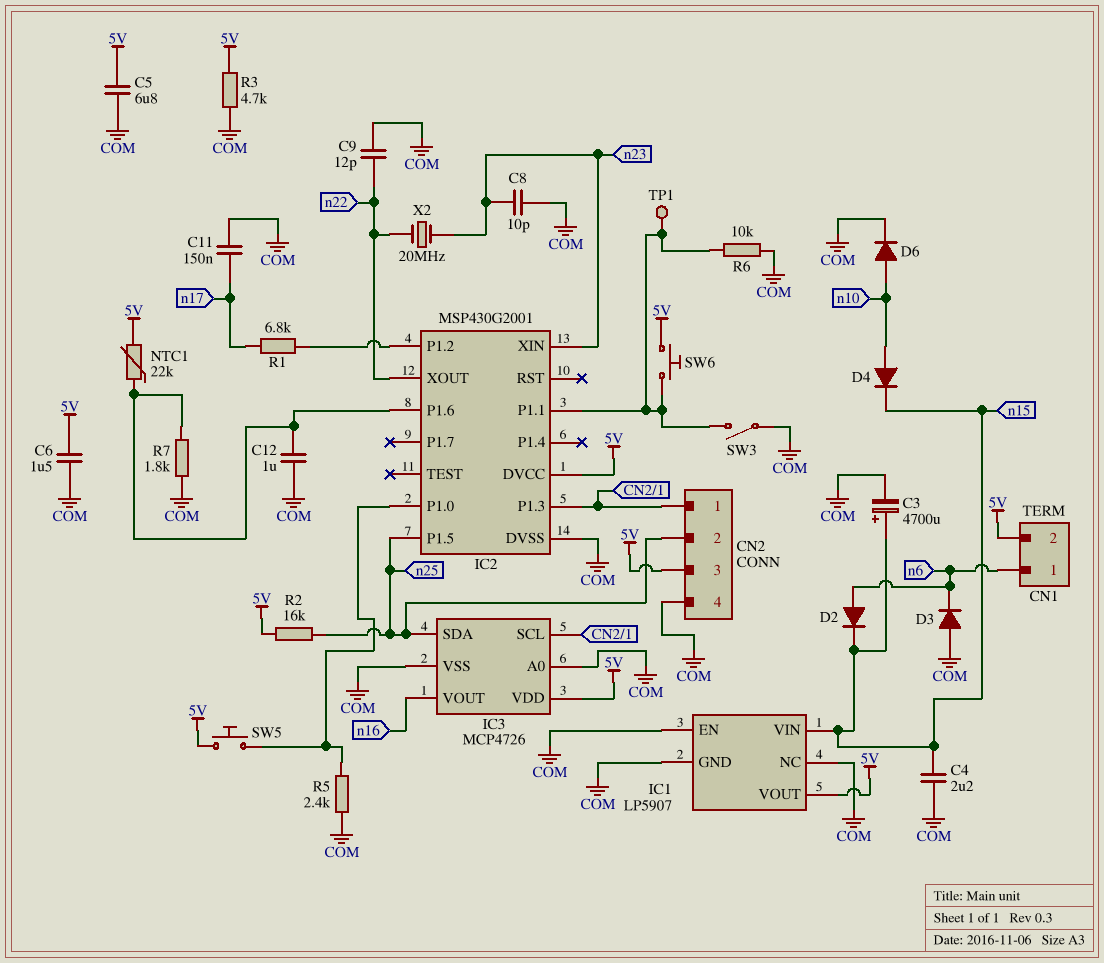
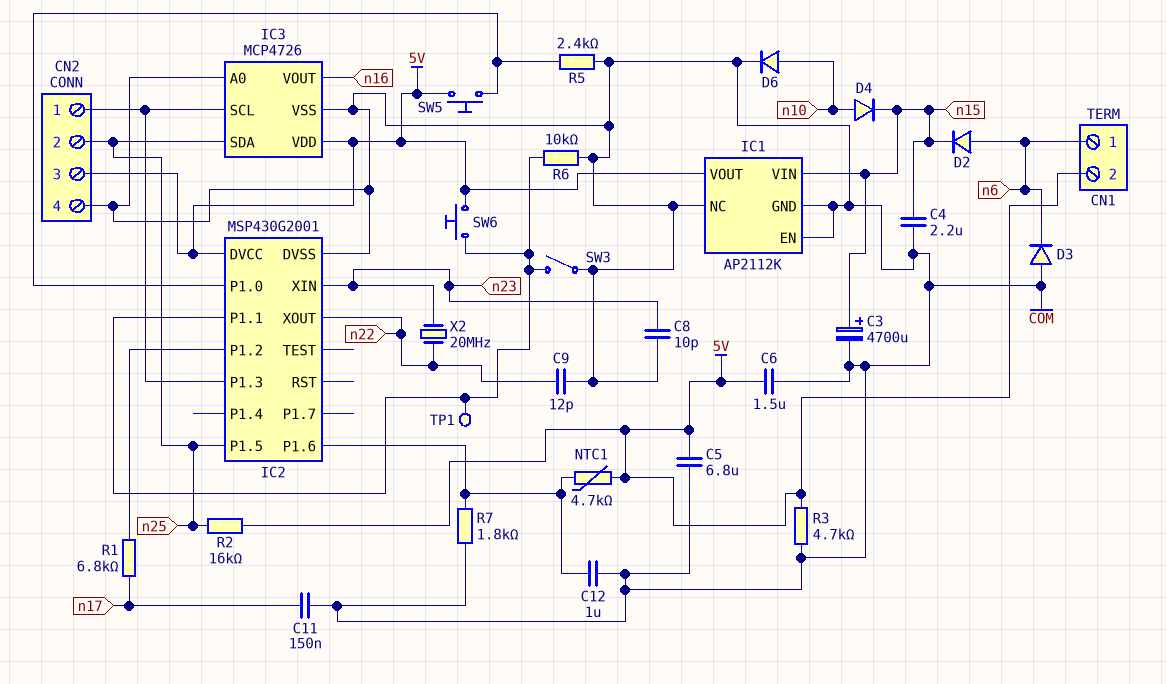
IC1: LP5907 -> AP2112K
NTC1: 22k (5V, IC2/P1.6) -> 4.7k (5V, IC2/P1.6)

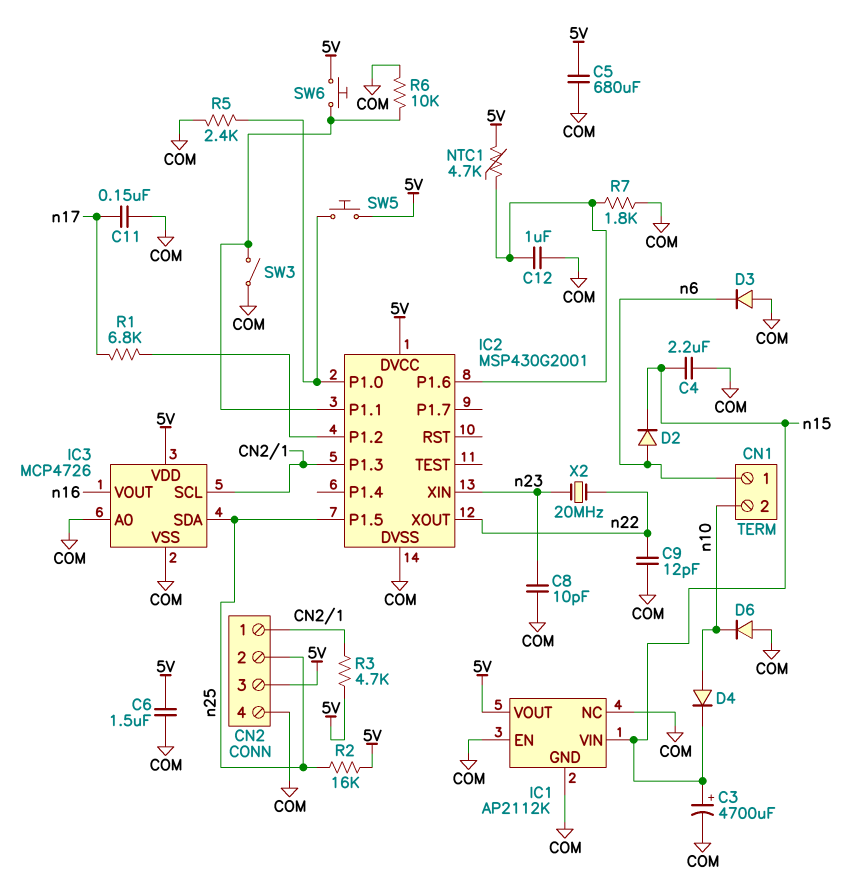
C5: 6.8uF (5V, COM) -> 680uF (5V, COM)
CN1 pin 2: 5V -> n10
D6: diode (A n10, K COM) -> diode (A COM, K n10)
R3: 4.7k (5V, COM) -> 4.7k (5V, CN2/1)
TP1: test point (IC2/P1.1) -> none

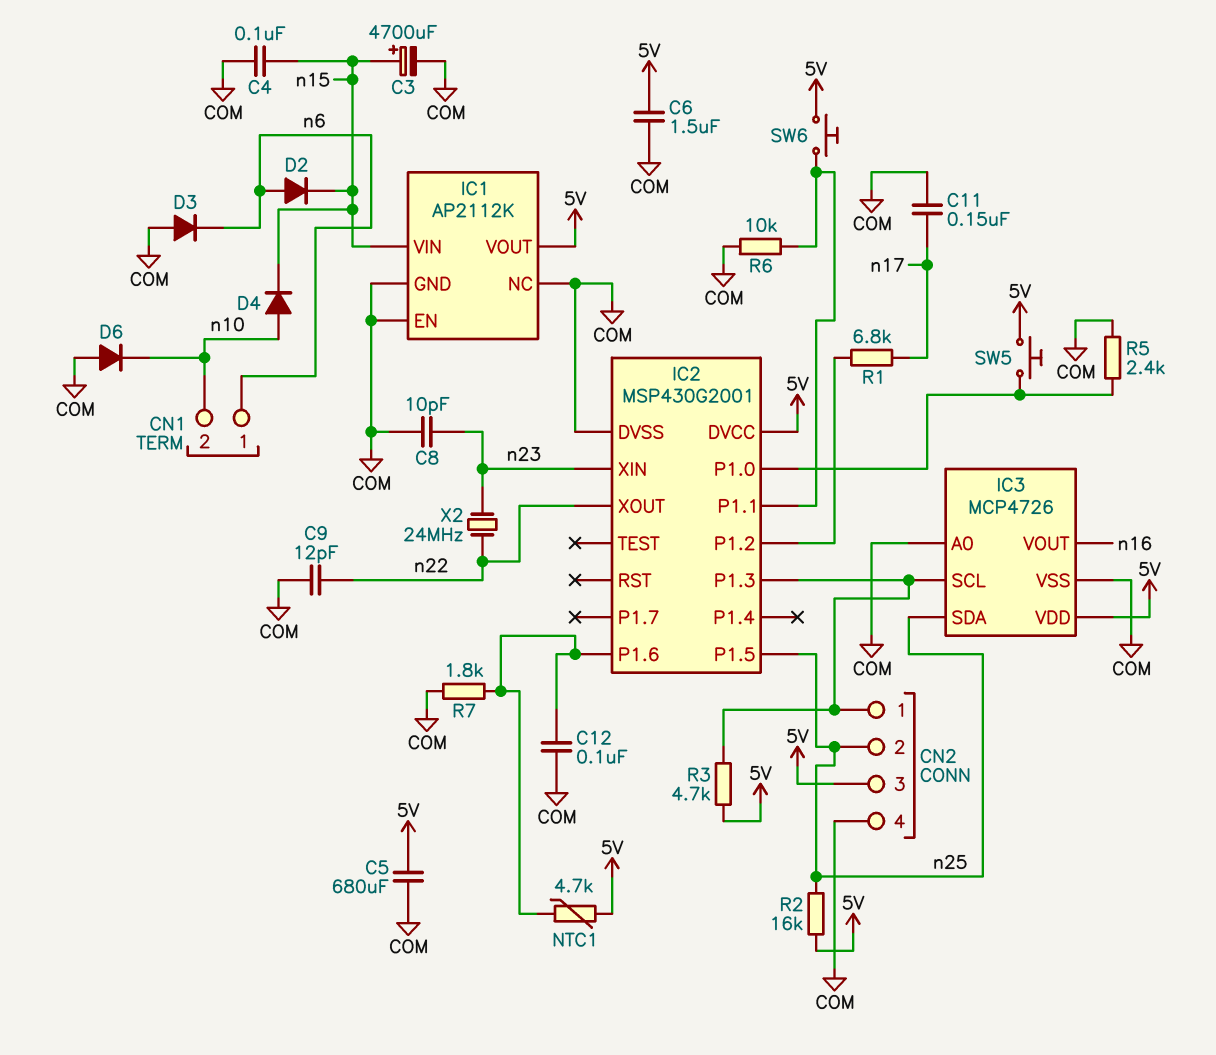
C4: 2.2uF (COM, n15) -> 100nF (COM, n15)
C12: 1uF (COM, IC2/P1.6) -> 100nF (COM, IC2/P1.6)
SW3: switch (COM, IC2/P1.1) -> none
X2: 20MHz (n22, n23) -> 24MHz (n22, n23)

